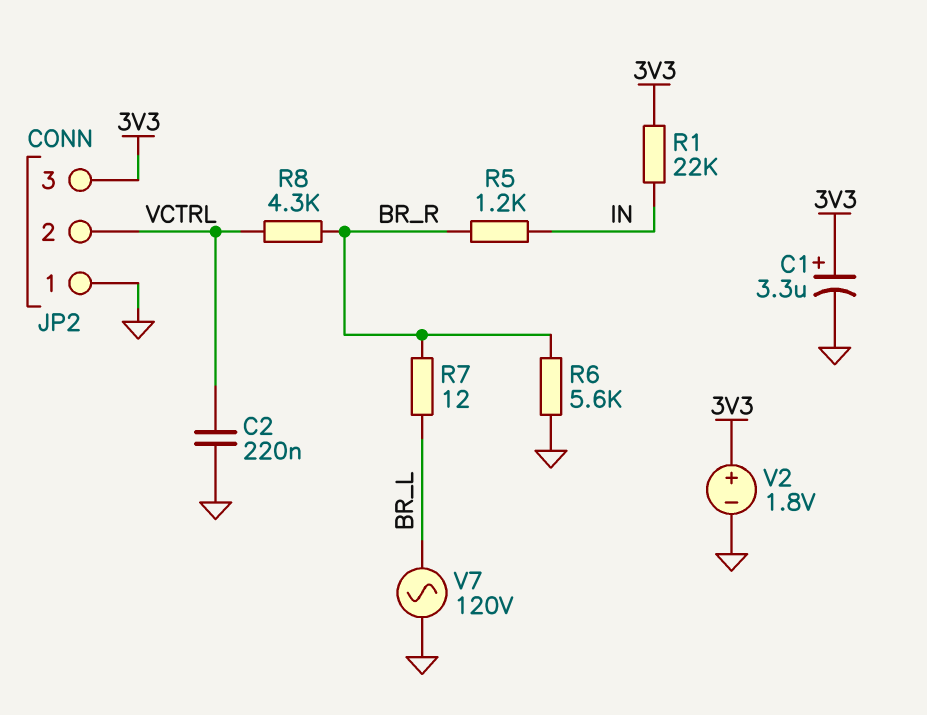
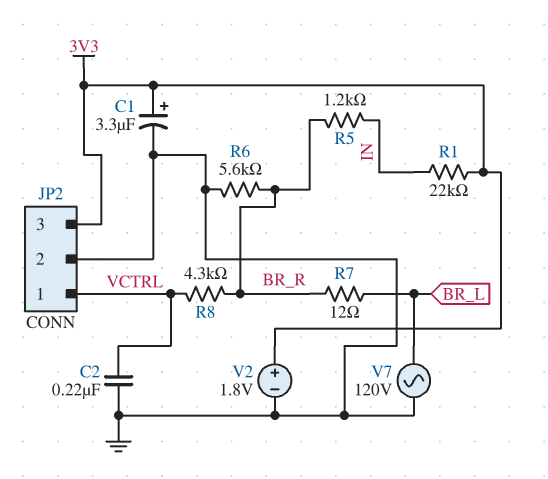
JP2 pin 1: GND -> VCTRL
JP2 pin 2: VCTRL -> GND

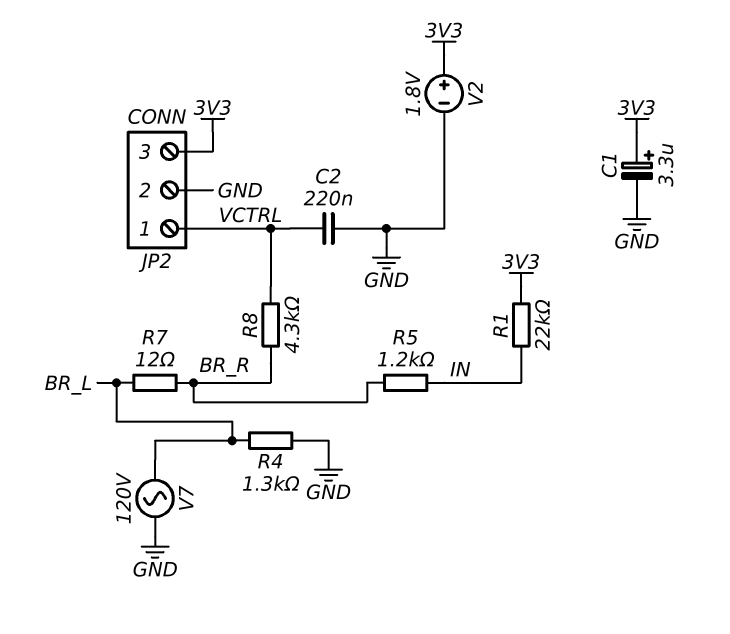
R4: none -> 1.3k (BR_L, GND)
R6: 5.6k (BR_R, GND) -> none

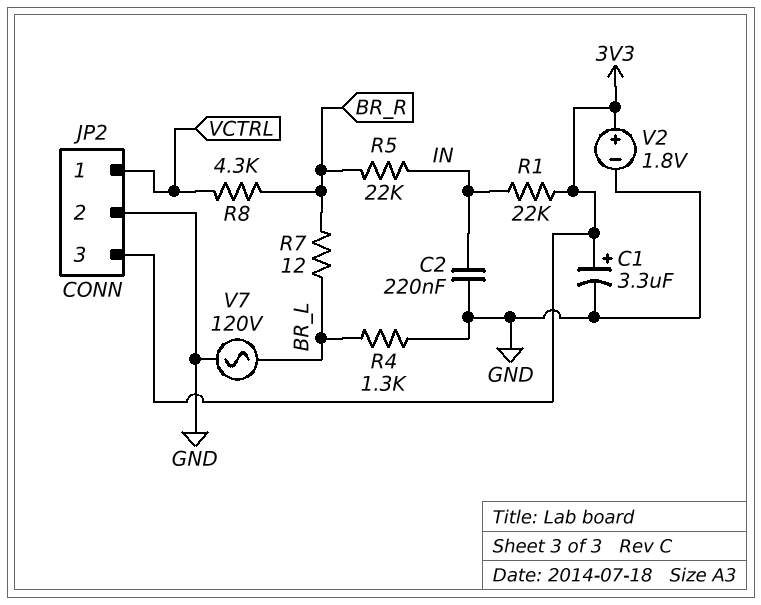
C2: 220nF (GND, VCTRL) -> 220nF (GND, IN)
R5: 1.2k (BR_R, IN) -> 22k (BR_R, IN)

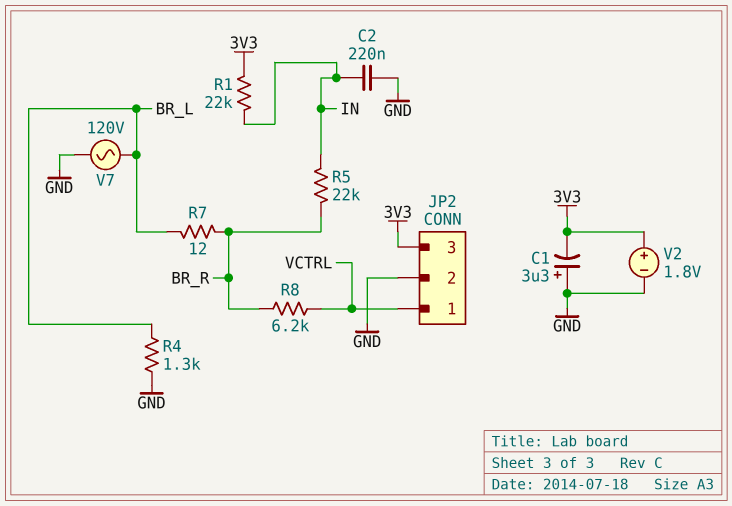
C1: 3.3uF (plus 3V3, minus GND) -> 3.3uF (plus GND, minus 3V3)
R8: 4.3k (BR_R, VCTRL) -> 6.2k (BR_R, VCTRL)

